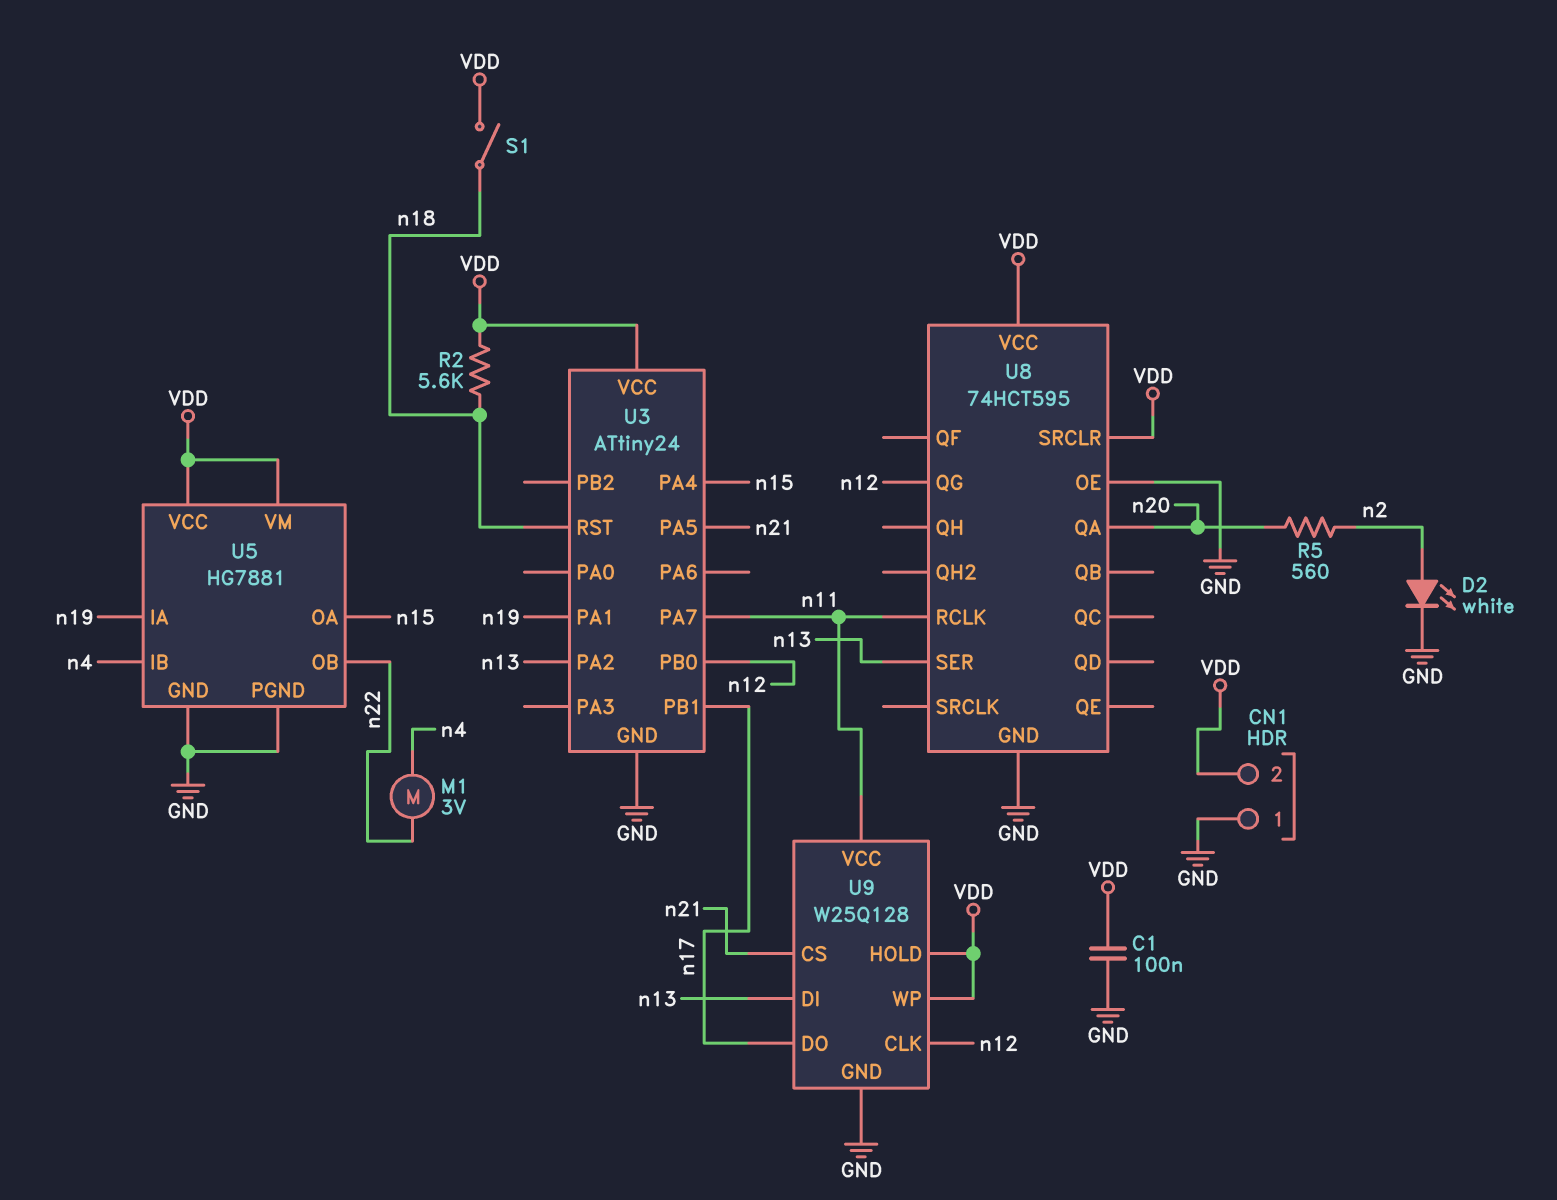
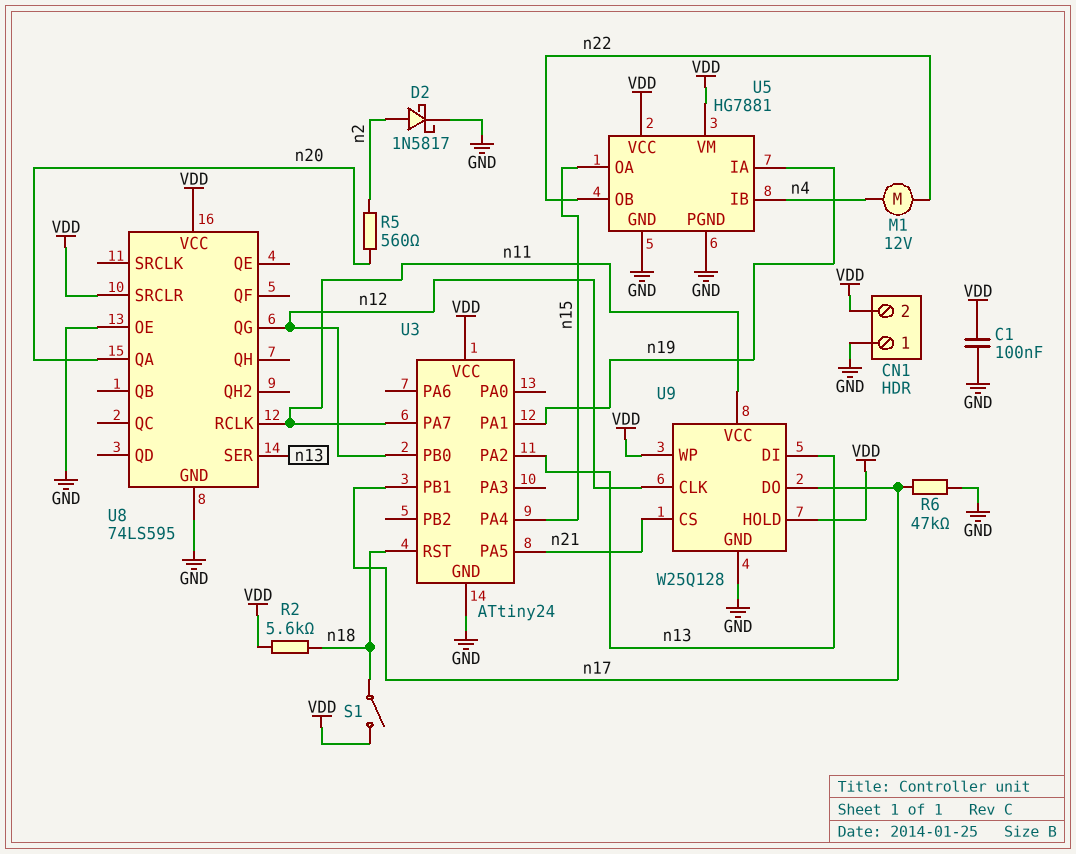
D2: LED white (A n2, K GND) -> schottky 1N5817 (A n2, K GND)
M1: motor 3V (n4, n22) -> motor 12V (n4, n22)
R6: none -> 47k (GND, n17)
U8: 74HCT595 -> 74LS595

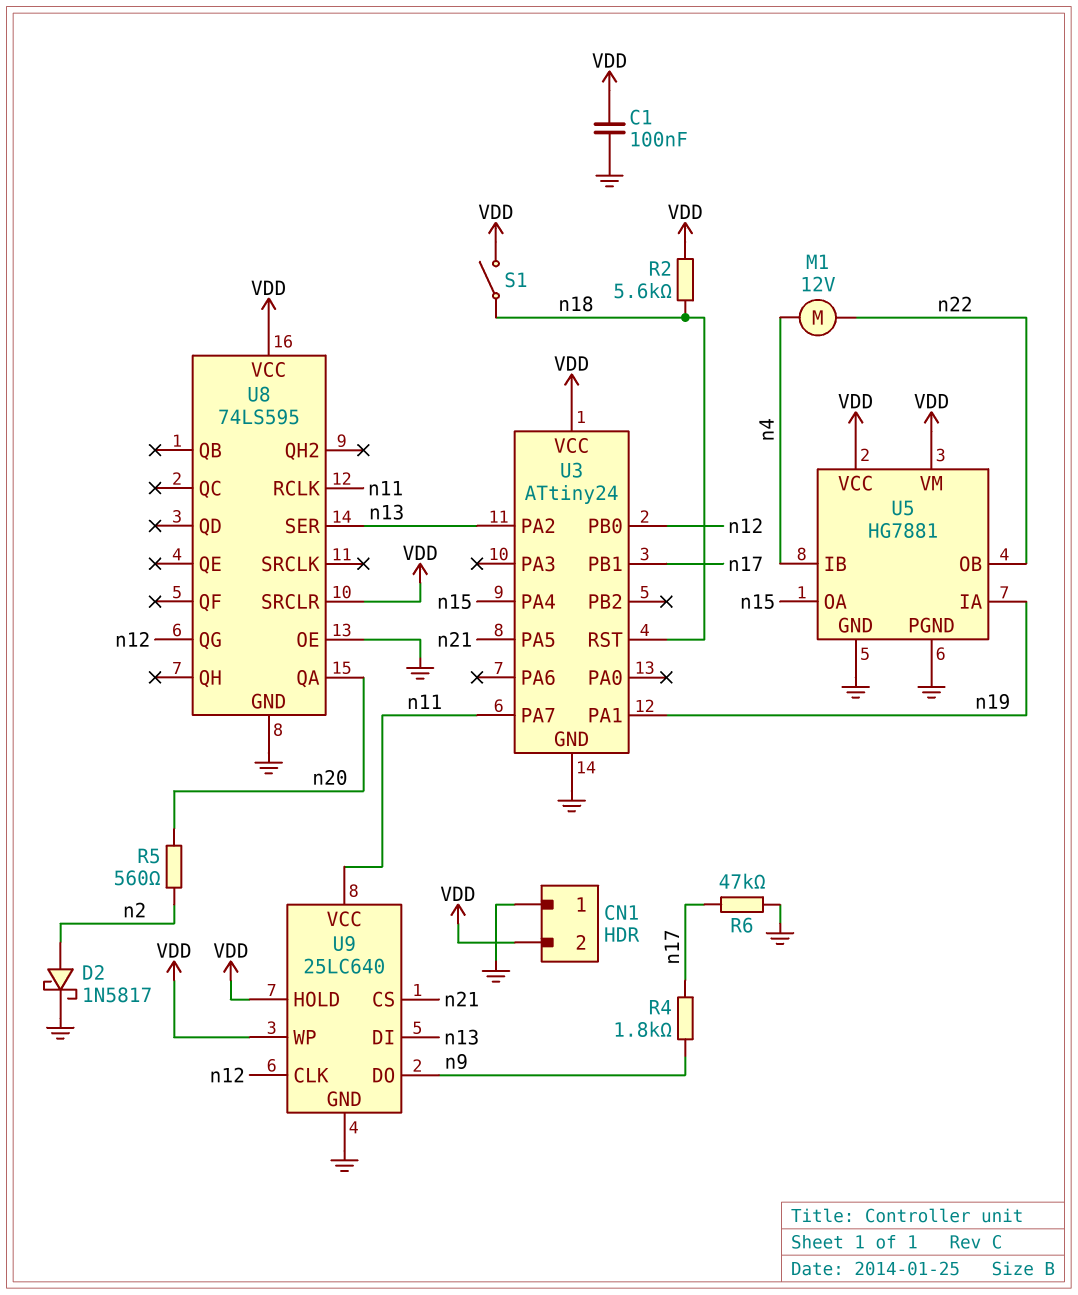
R4: none -> 1.8k (n9, n17)
U9: W25Q128 -> 25LC640
U9 pin DO: n17 -> n9

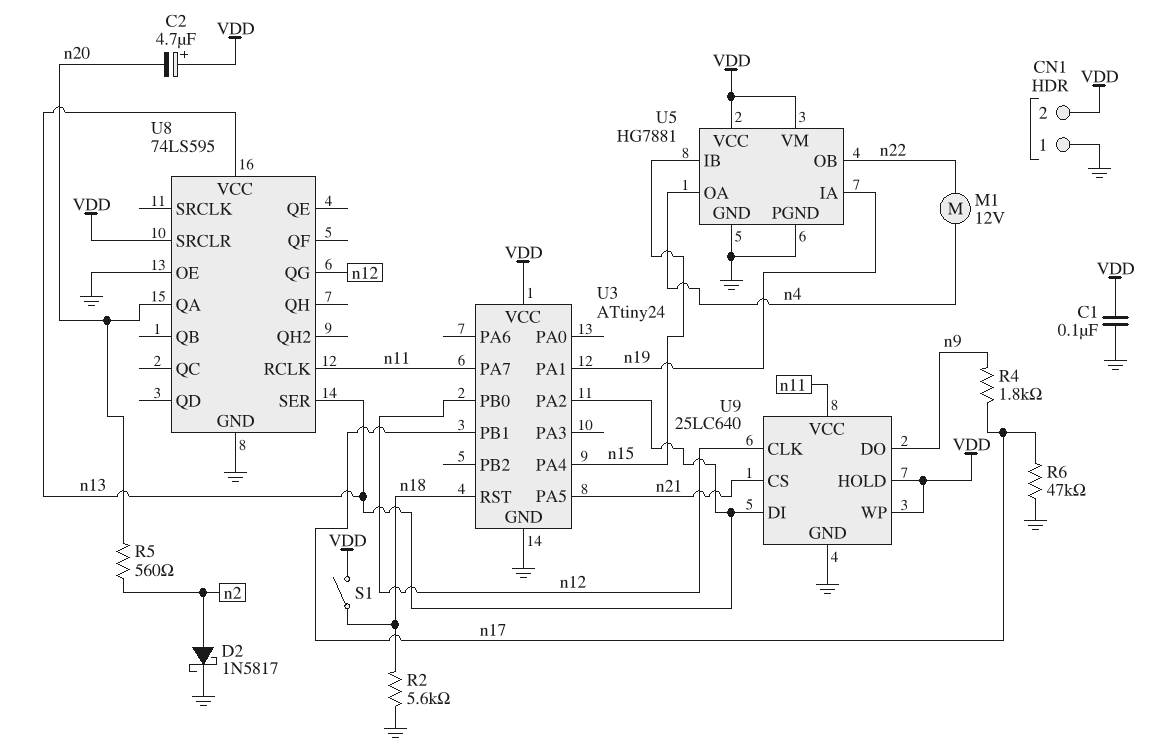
C2: none -> 4.7uF (plus VDD, minus n20)
R2: 5.6k (VDD, n18) -> 5.6k (GND, n18)
U5 pin IB: n4 -> n15
U5 pin OA: n15 -> n4
U8 pin VCC: VDD -> n13

